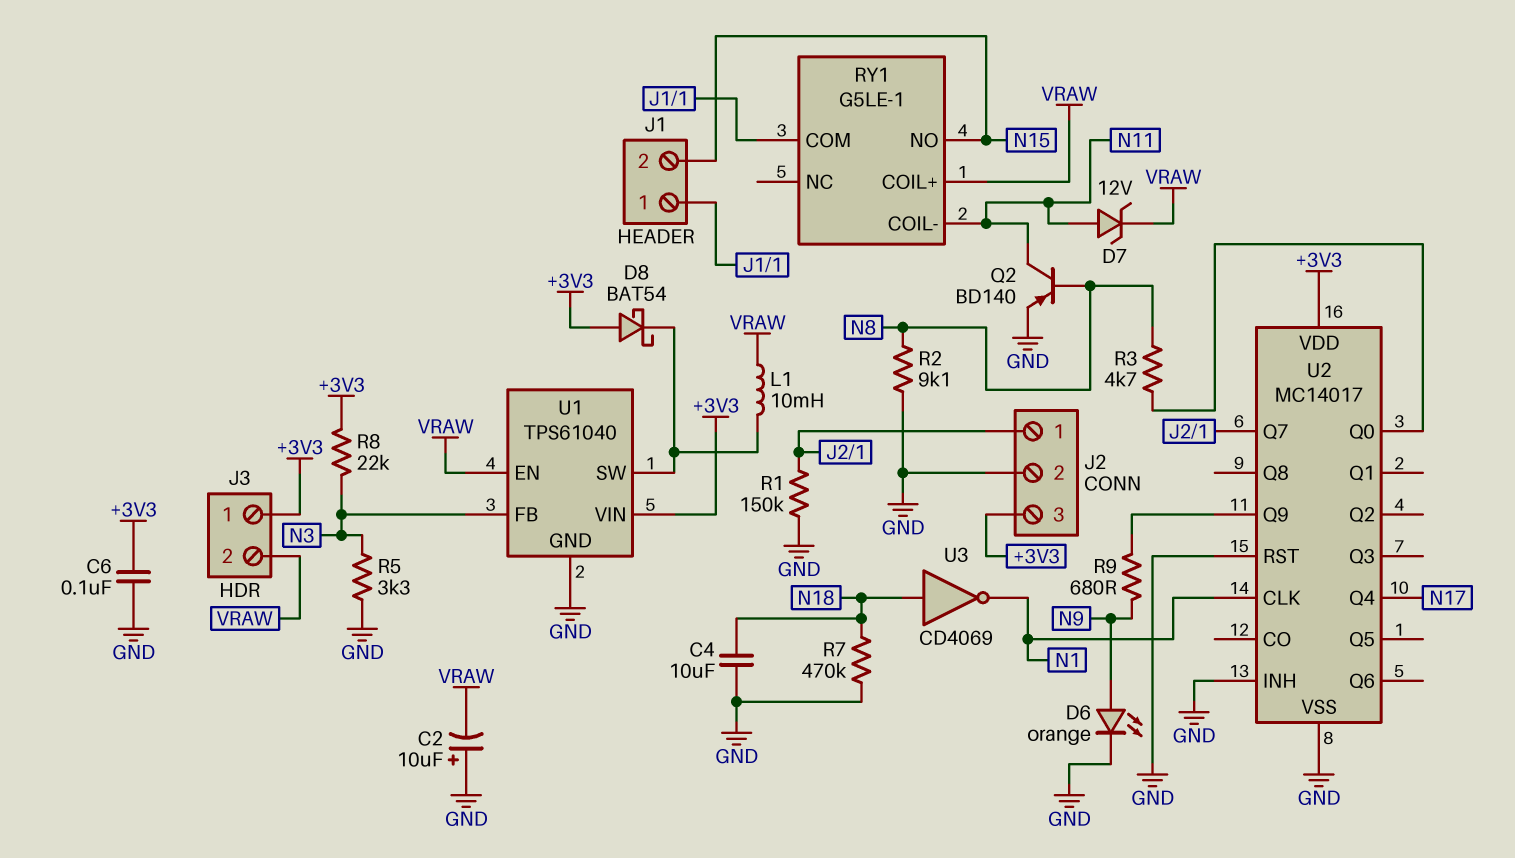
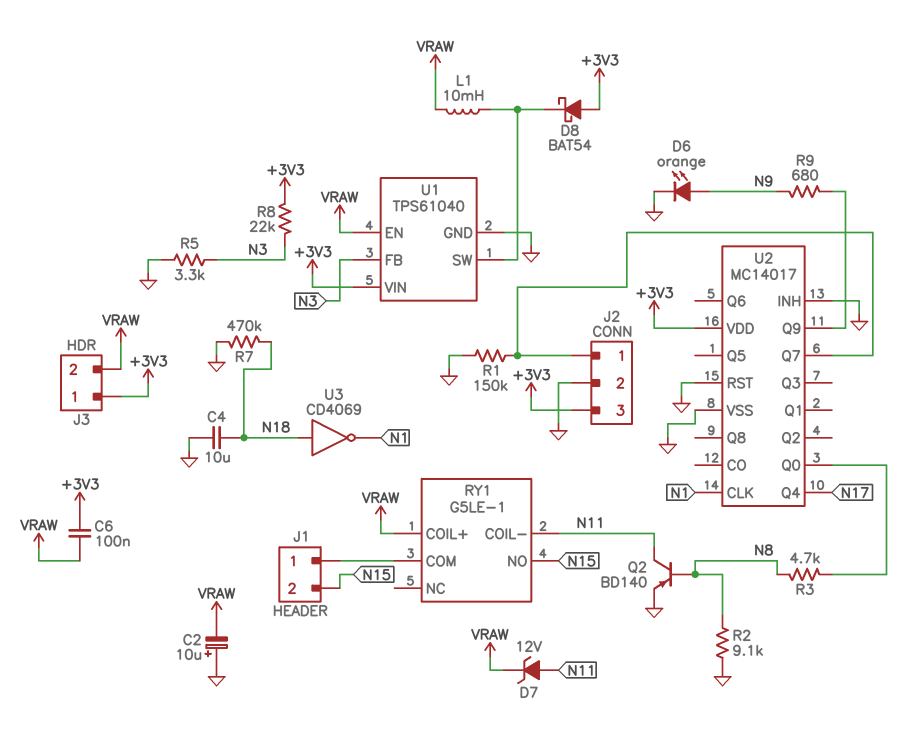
C6: 100nF (+3V3, GND) -> 100nF (+3V3, VRAW)

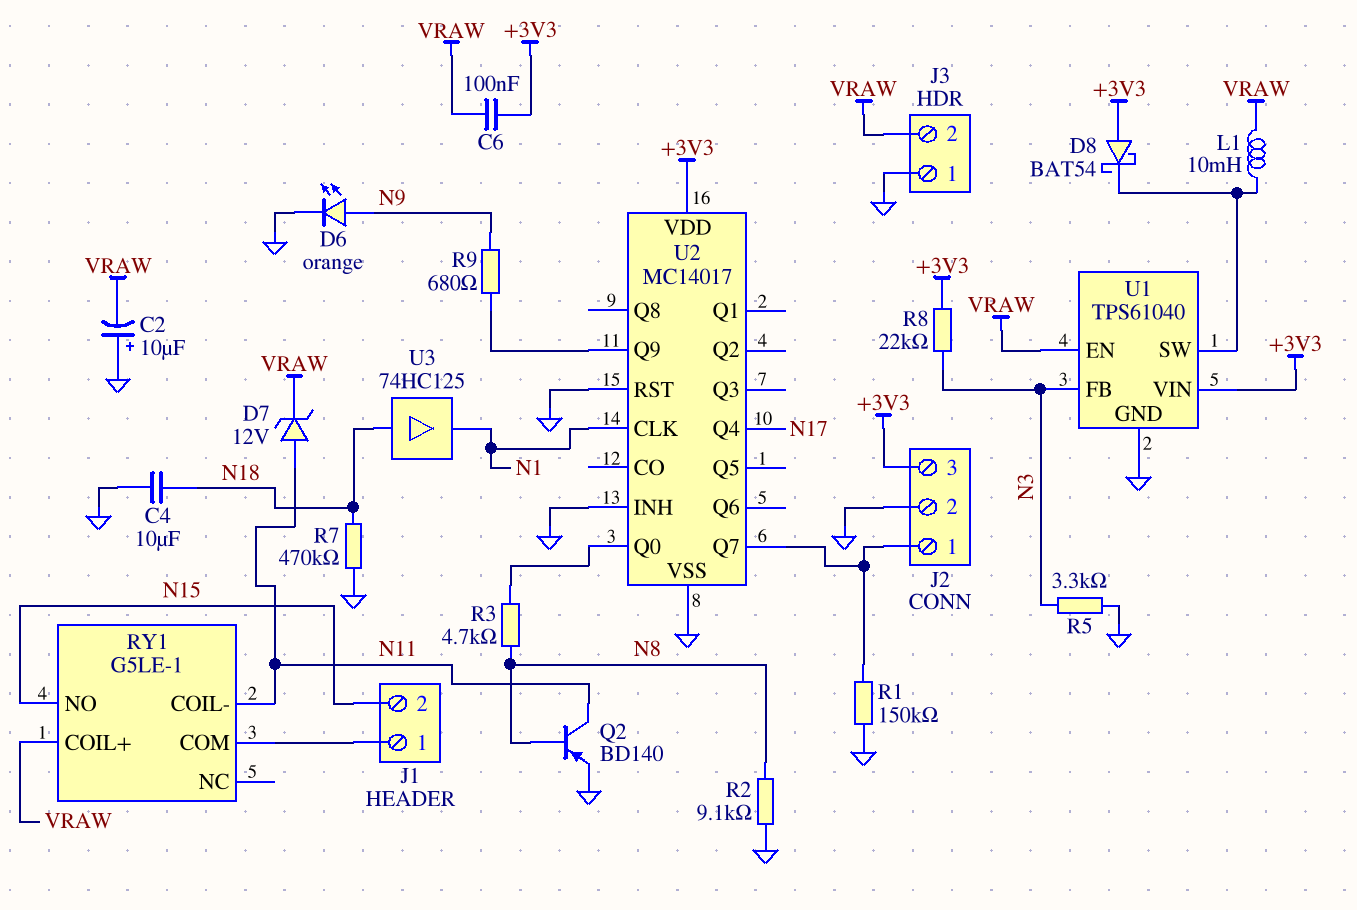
J3 pin 1: +3V3 -> GND
U3: NOT CD4069 (in N18, out N1) -> buffer 74HC125 (in N18, out N1)

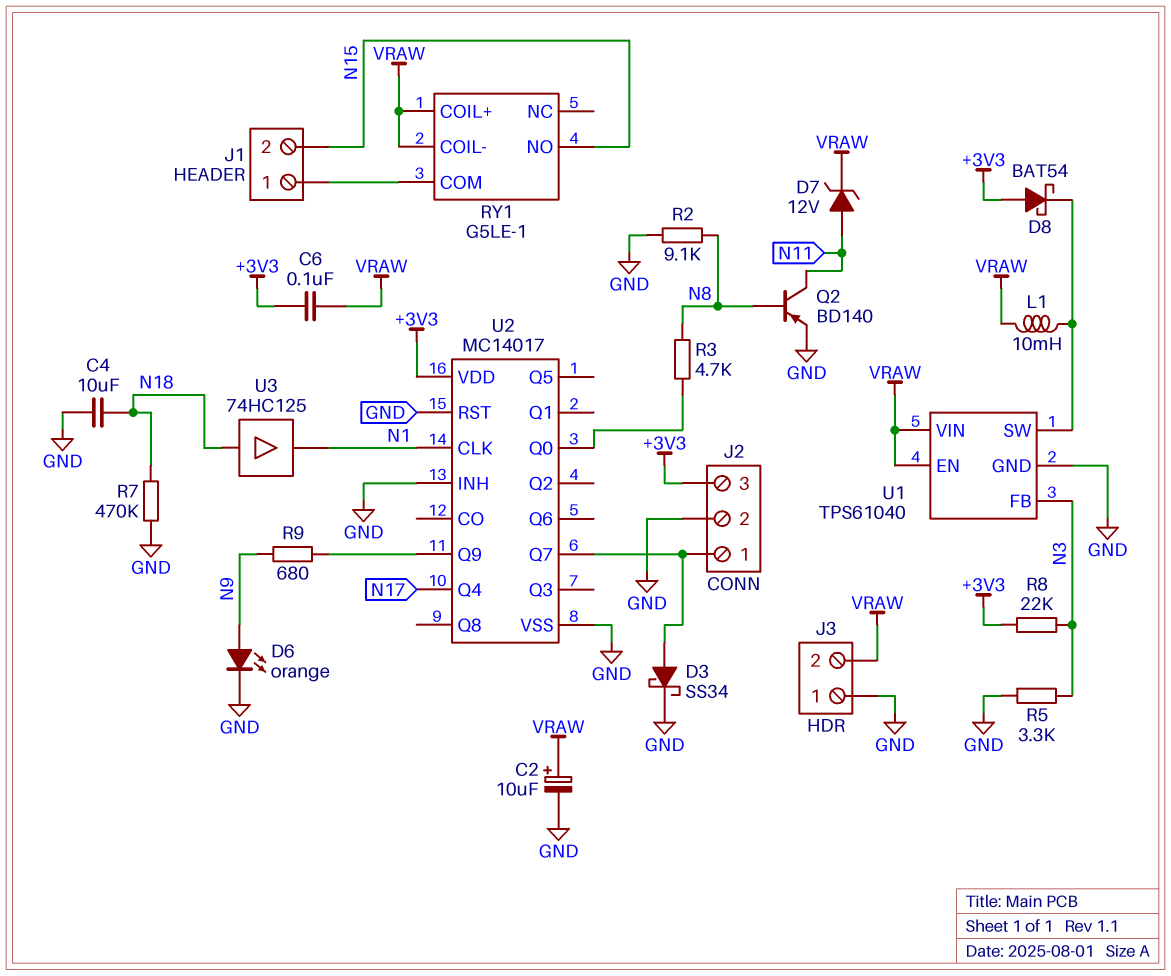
C2: 10uF (plus GND, minus VRAW) -> 10uF (plus VRAW, minus GND)
D3: none -> schottky SS34 (A J2/1, K GND)
R1: 150k (GND, J2/1) -> none
RY1 pin COIL-: N11 -> VRAW
U1 pin VIN: +3V3 -> VRAW

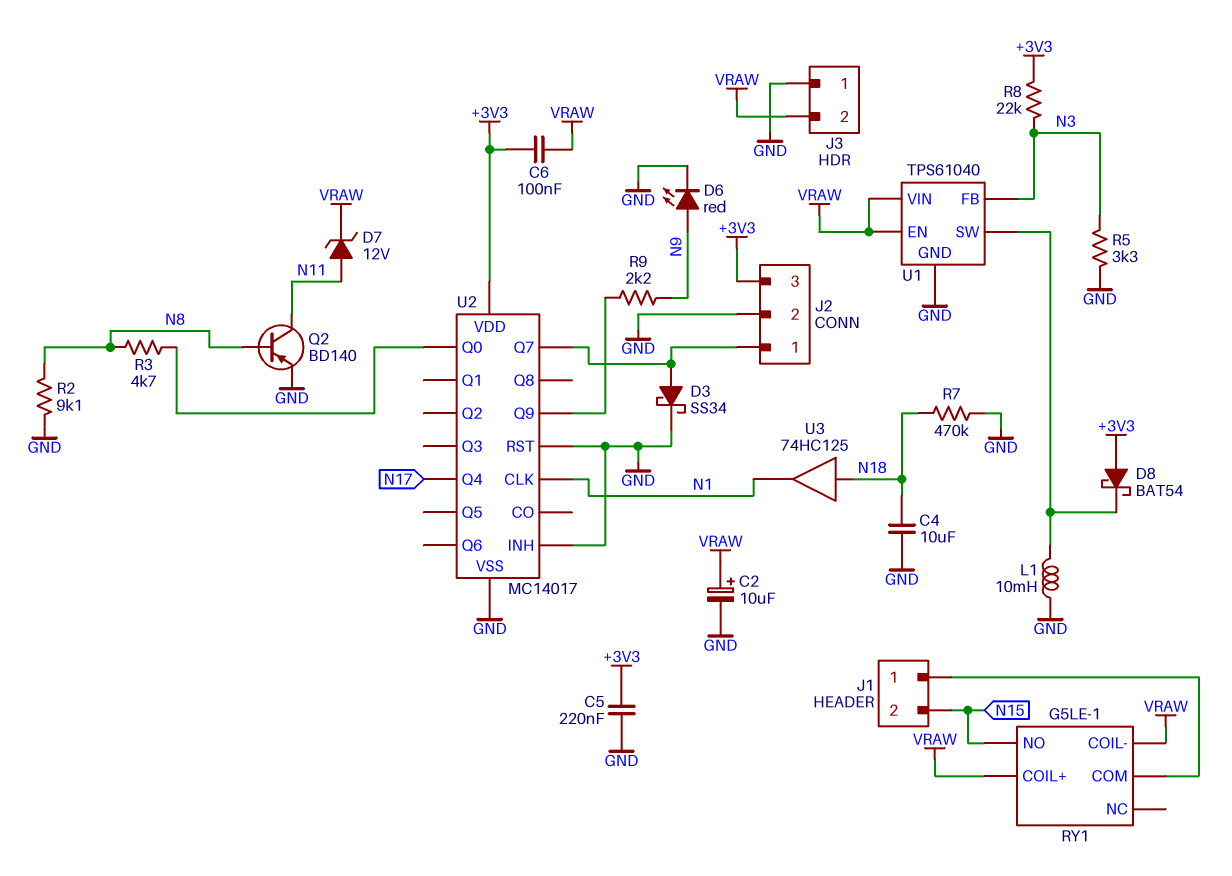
C5: none -> 220nF (+3V3, GND)
D6: LED orange (A N9, K GND) -> LED red (A N9, K GND)
L1: 10mH (U1/SW, VRAW) -> 10mH (GND, U1/SW)
R9: 680 (N9, U2/Q9) -> 2.2k (N9, U2/Q9)

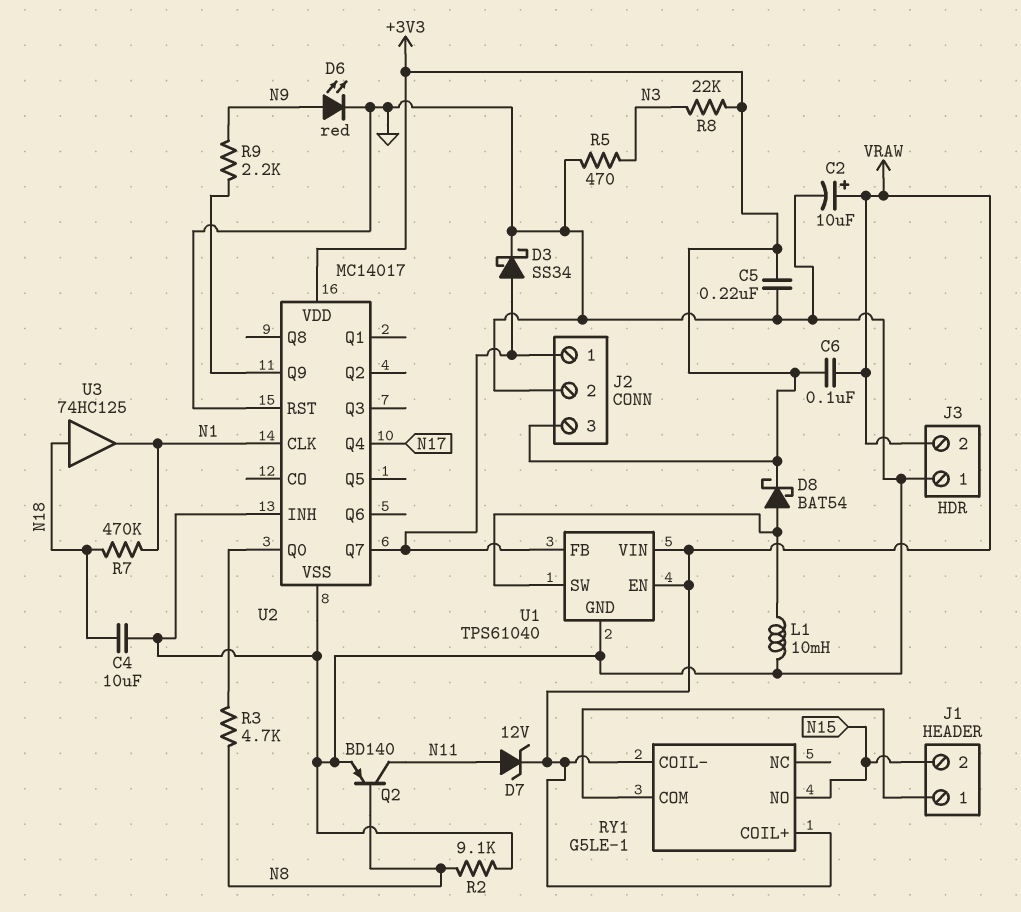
D8: schottky BAT54 (A +3V3, K U1/SW) -> schottky BAT54 (A U1/SW, K +3V3)
R5: 3.3k (GND, N3) -> 470 (GND, N3)
R7: 470k (GND, N18) -> 470k (N1, N18)
U1 pin FB: N3 -> J2/1

